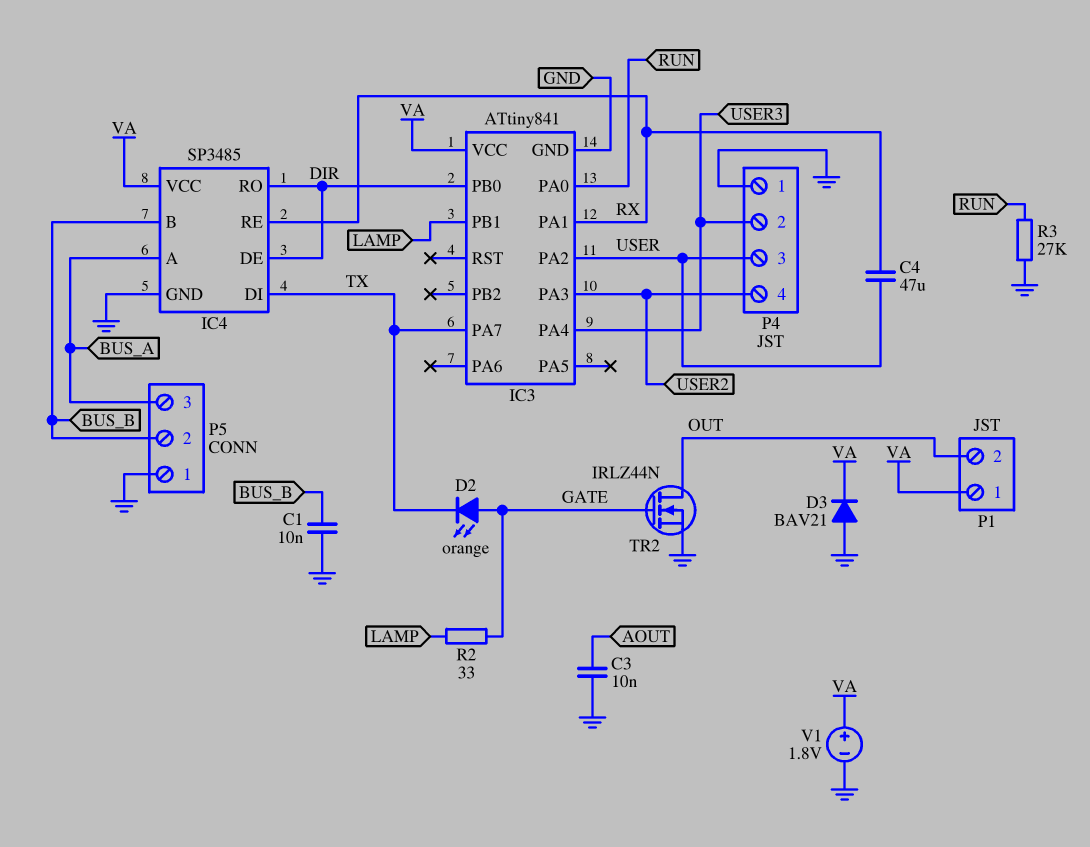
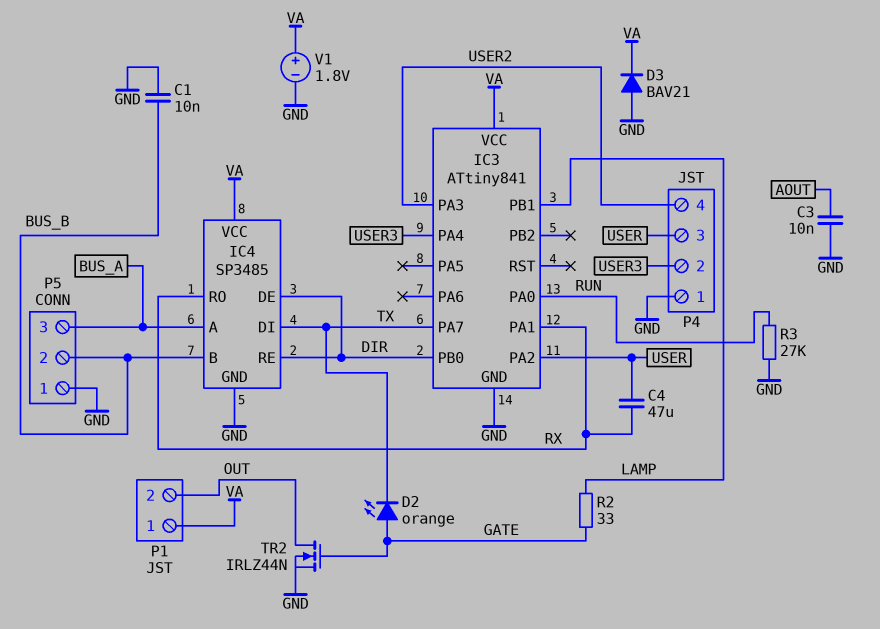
IC4 pin RE: RX -> DIR
IC4 pin RO: DIR -> RX

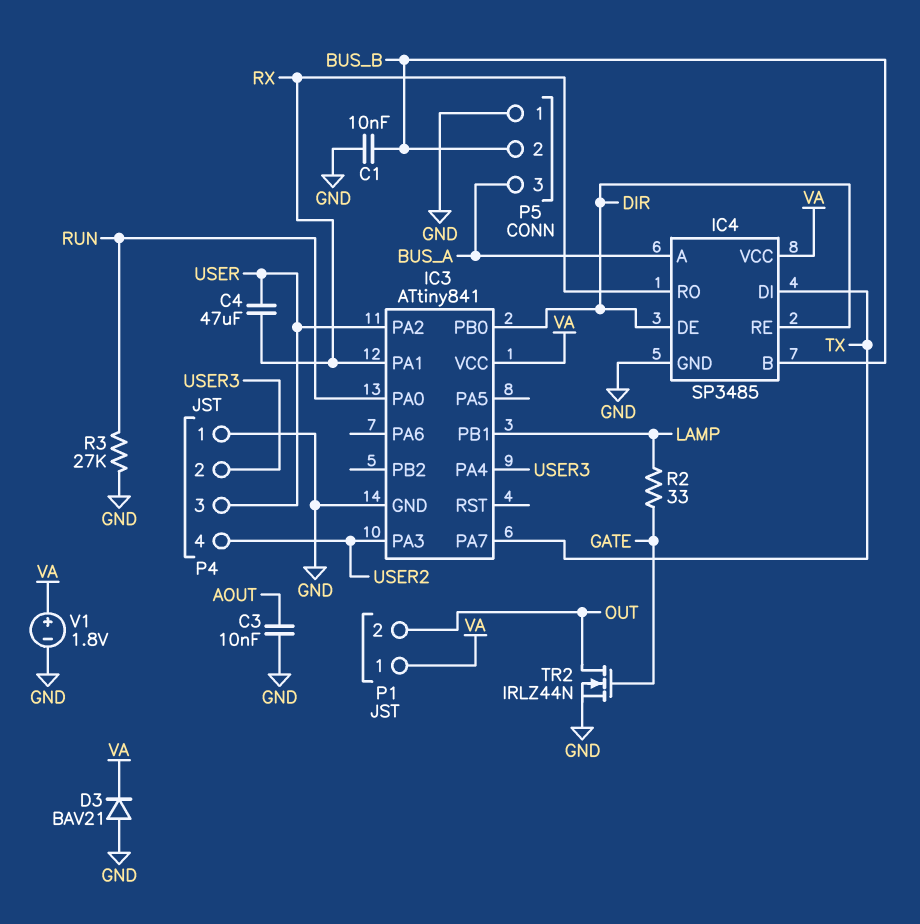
D2: LED orange (A GATE, K TX) -> none

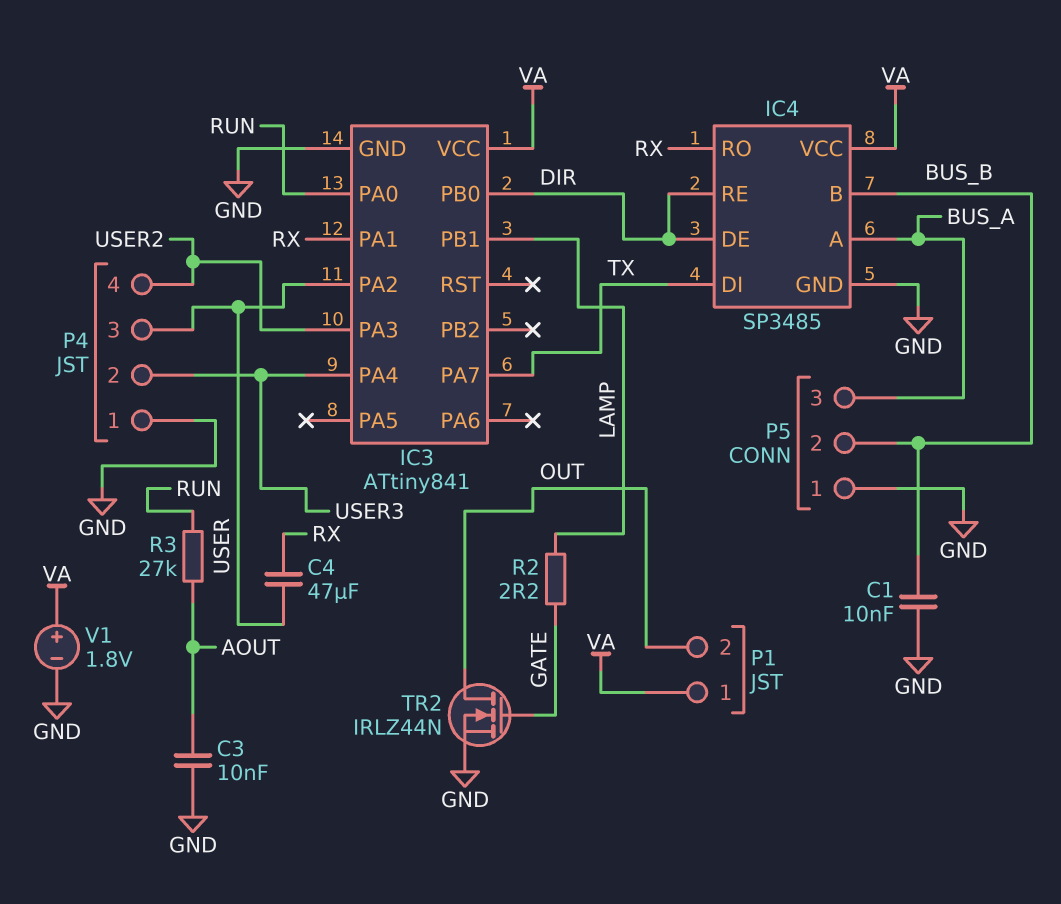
D3: diode BAV21 (A GND, K VA) -> none
R2: 33 (GATE, LAMP) -> 2.2 (GATE, LAMP)
R3: 27k (GND, RUN) -> 27k (AOUT, RUN)

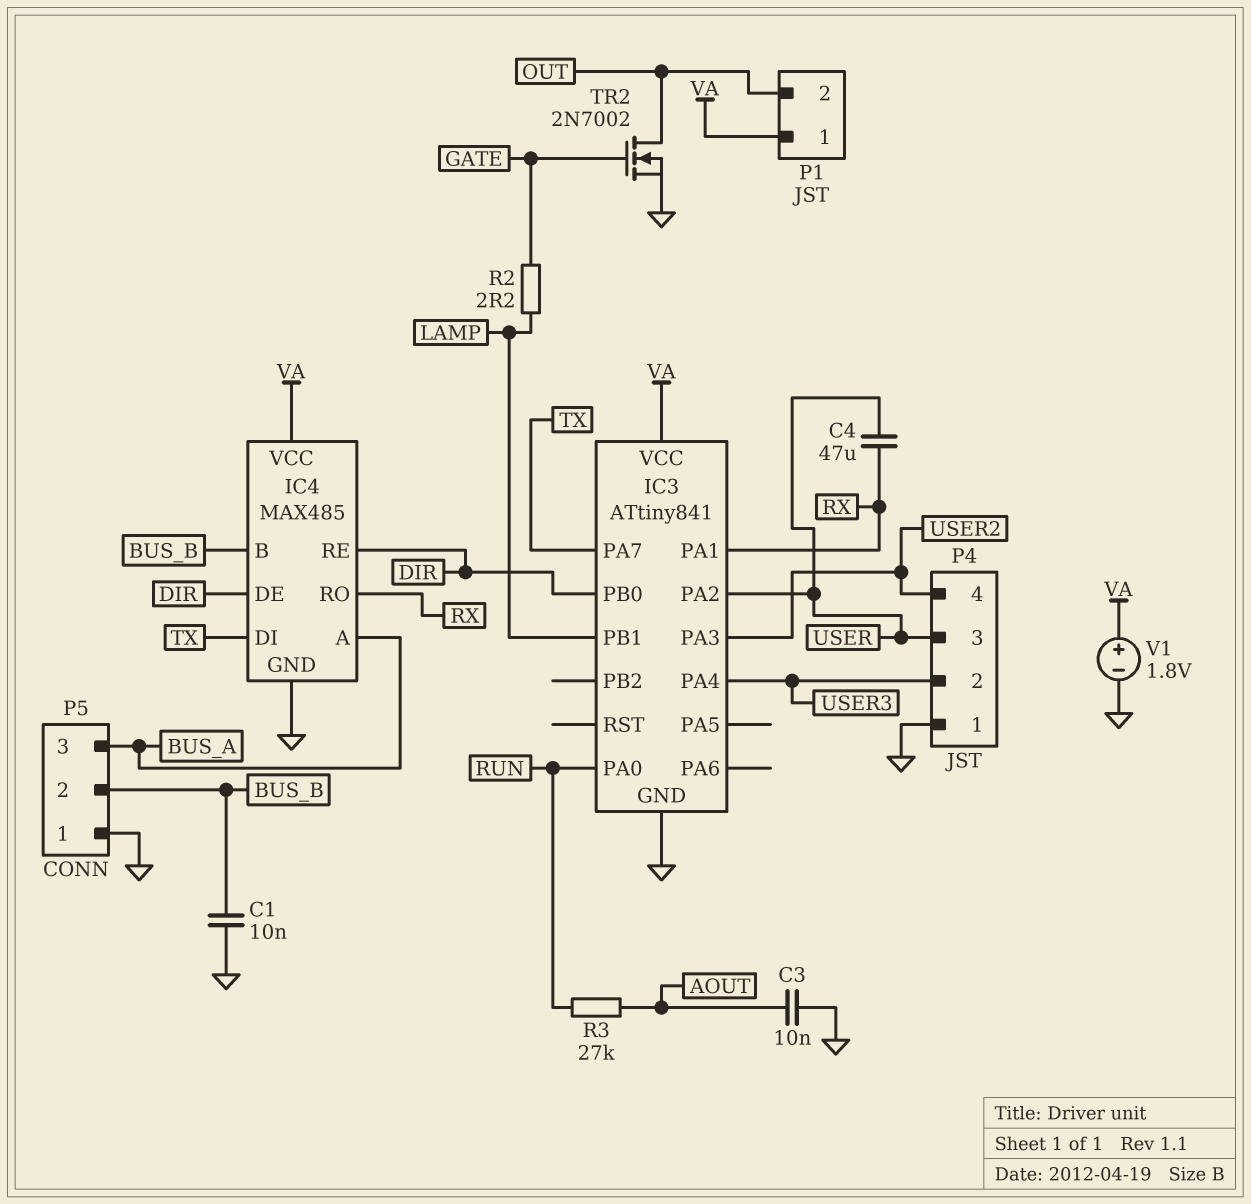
IC4: SP3485 -> MAX485
TR2: NMOS IRLZ44N (G GATE, D OUT, S GND) -> NMOS 2N7002 (G GATE, D OUT, S GND)

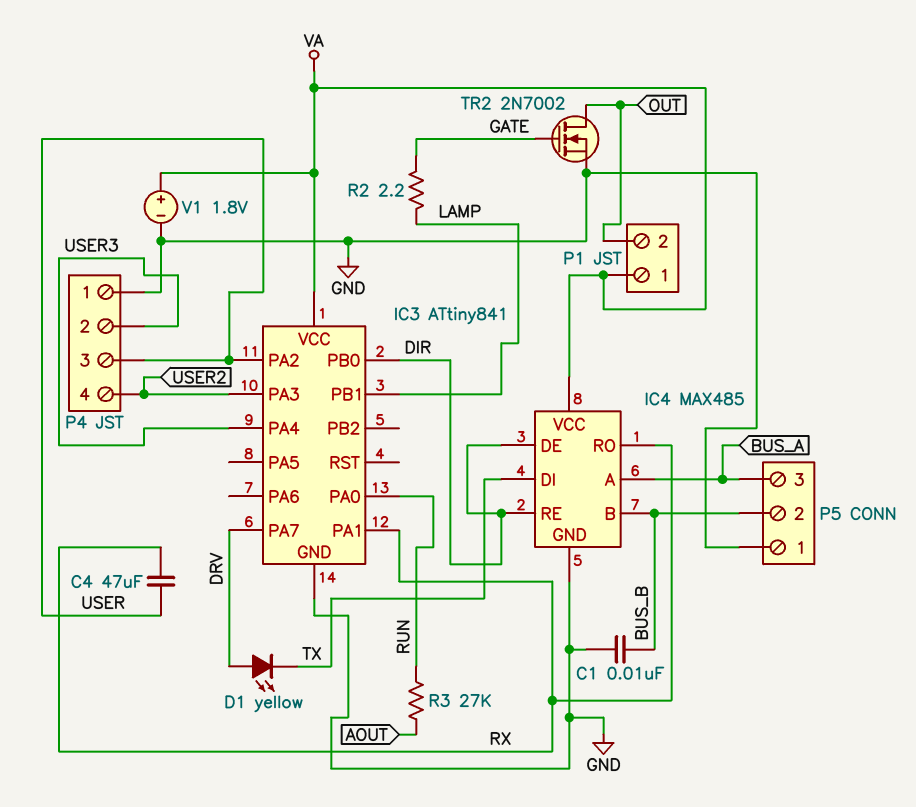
C3: 10nF (AOUT, GND) -> none
D1: none -> LED yellow (A DRV, K TX)
IC3 pin PA7: TX -> DRV

